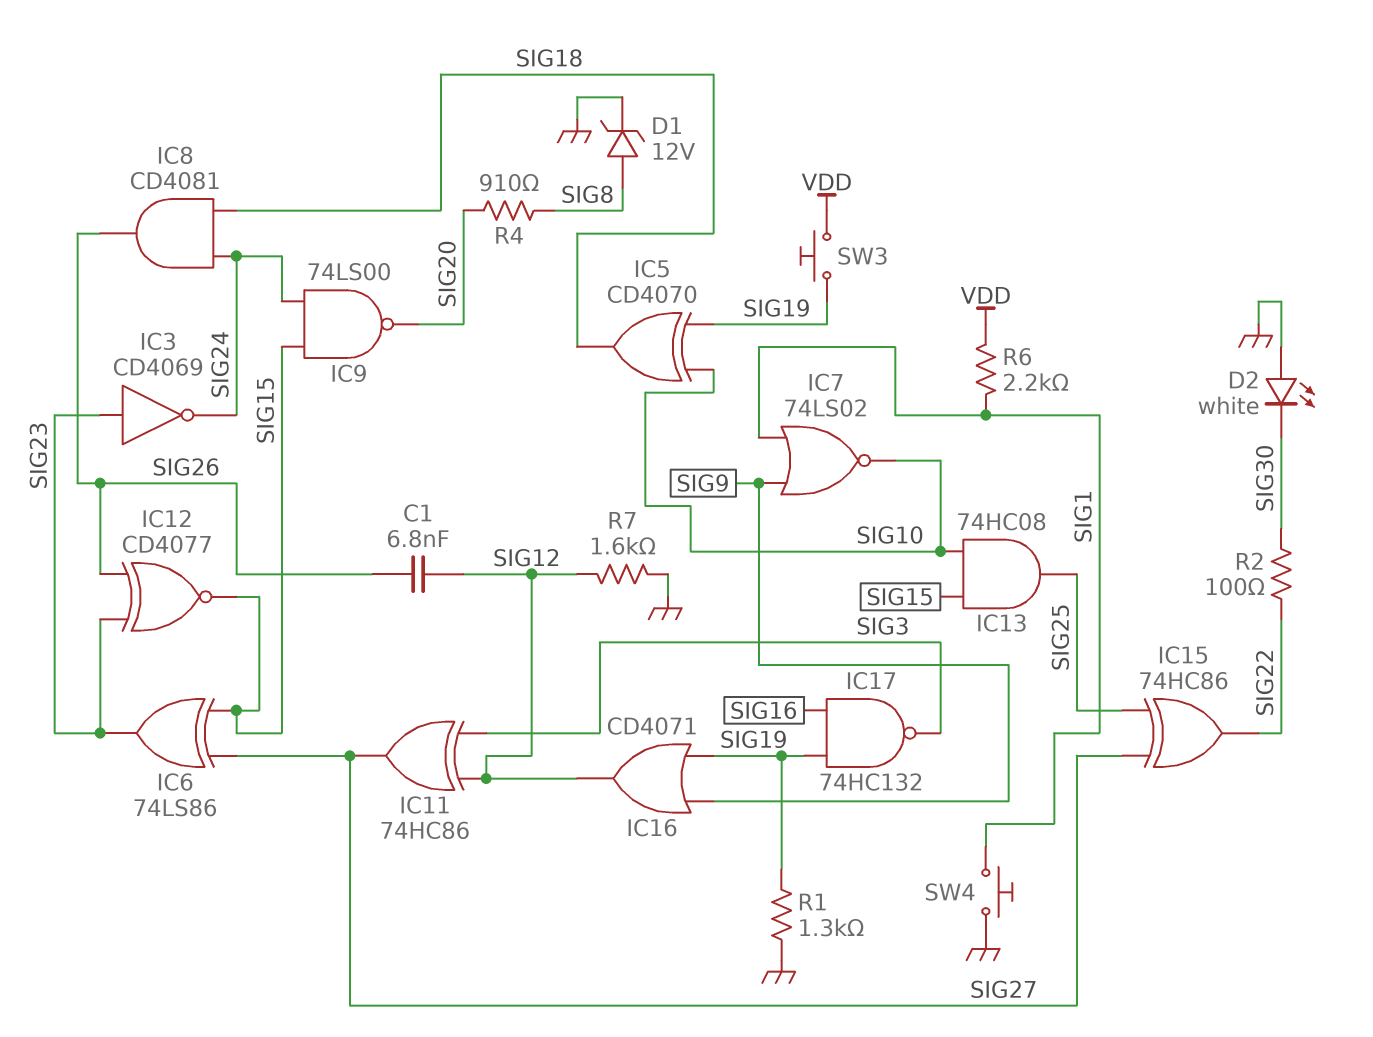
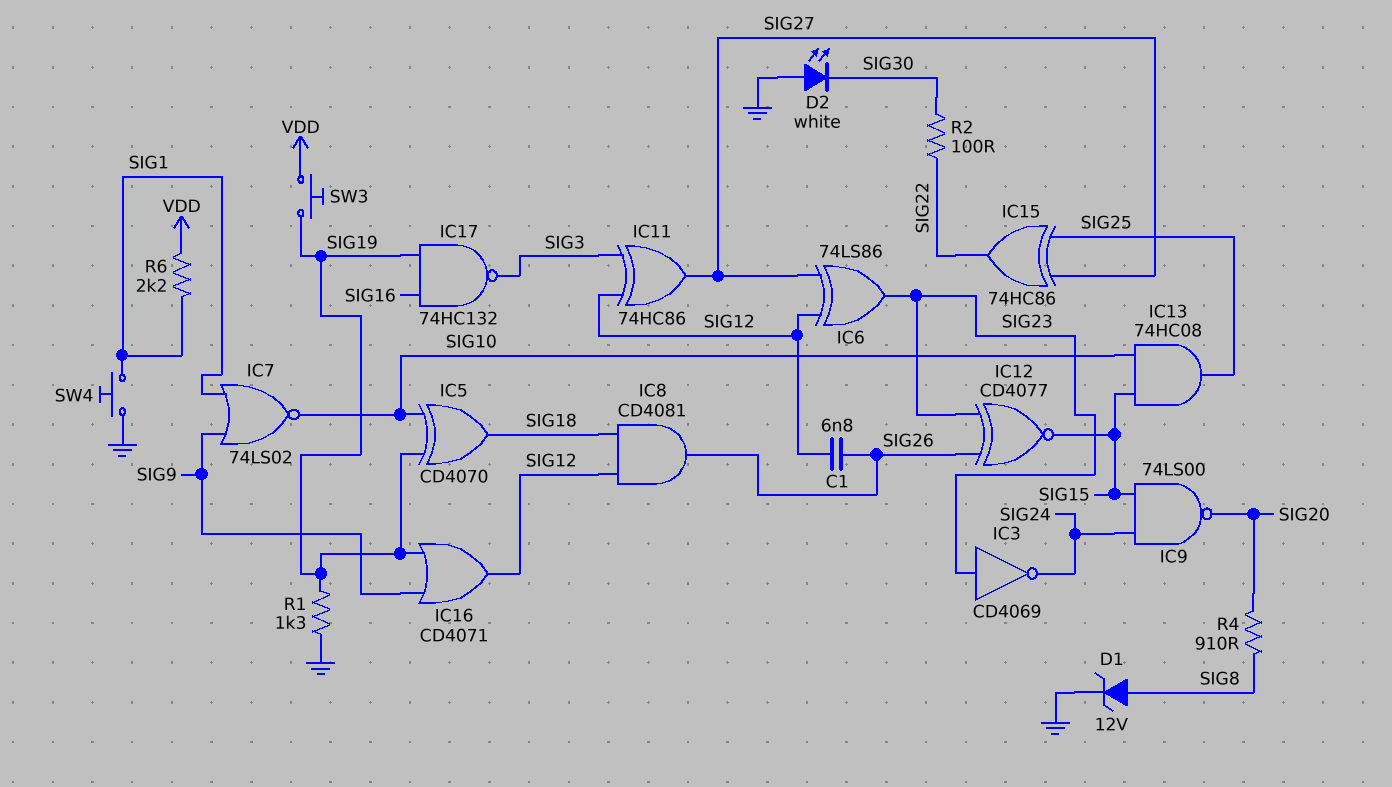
IC6: XOR 74LS86 (in SIG15, in SIG27, out SIG23) -> XOR 74LS86 (in SIG12, in SIG27, out SIG23)
IC8: AND CD4081 (in SIG18, in SIG24, out SIG26) -> AND CD4081 (in SIG12, in SIG18, out SIG26)
R7: 1.6k (GND, SIG12) -> none

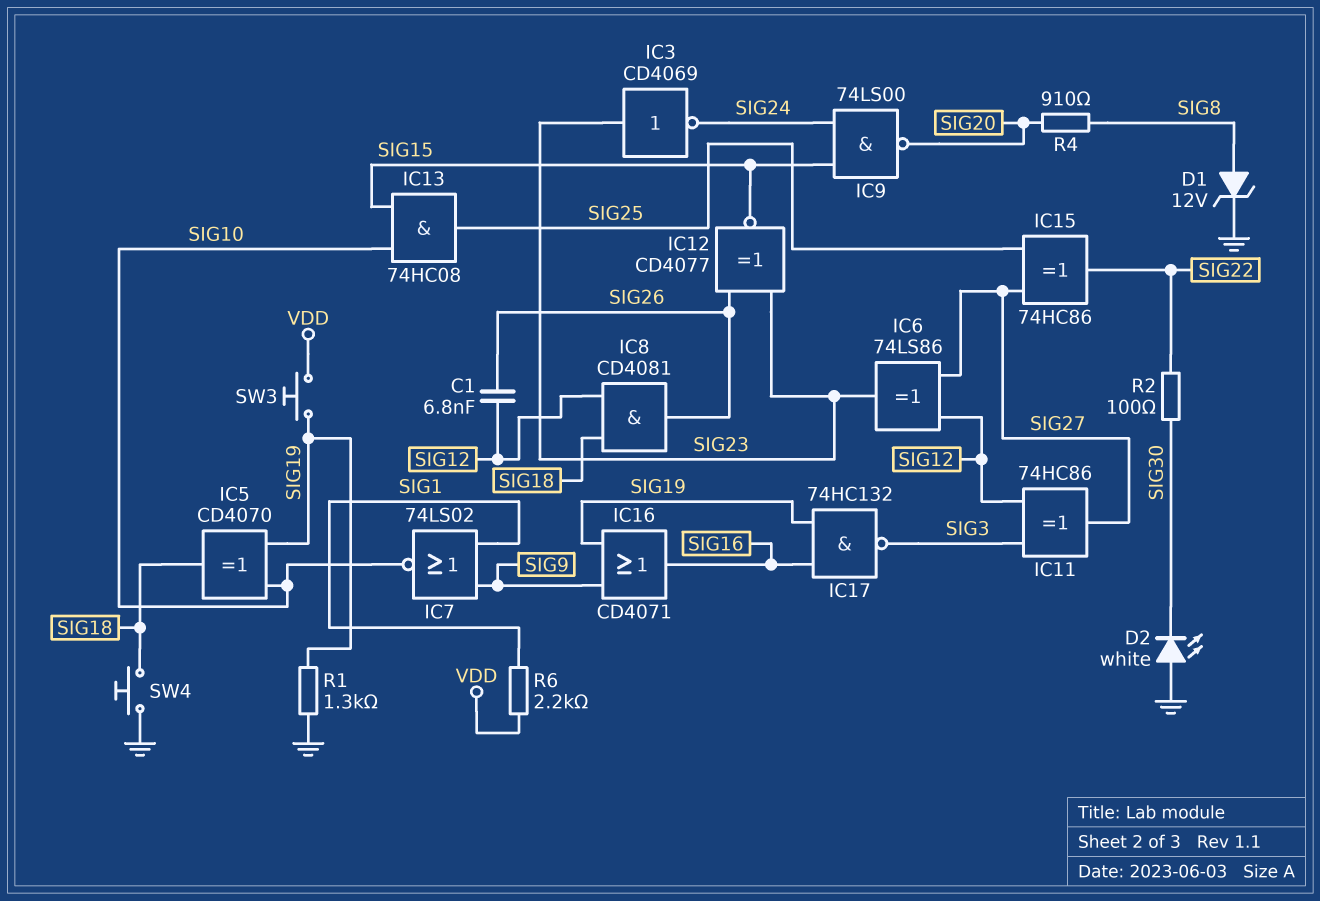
IC16: OR CD4071 (in SIG9, in SIG19, out SIG12) -> OR CD4071 (in SIG9, in SIG19, out SIG16)
SW4: button (GND, SIG1) -> button (GND, SIG18)

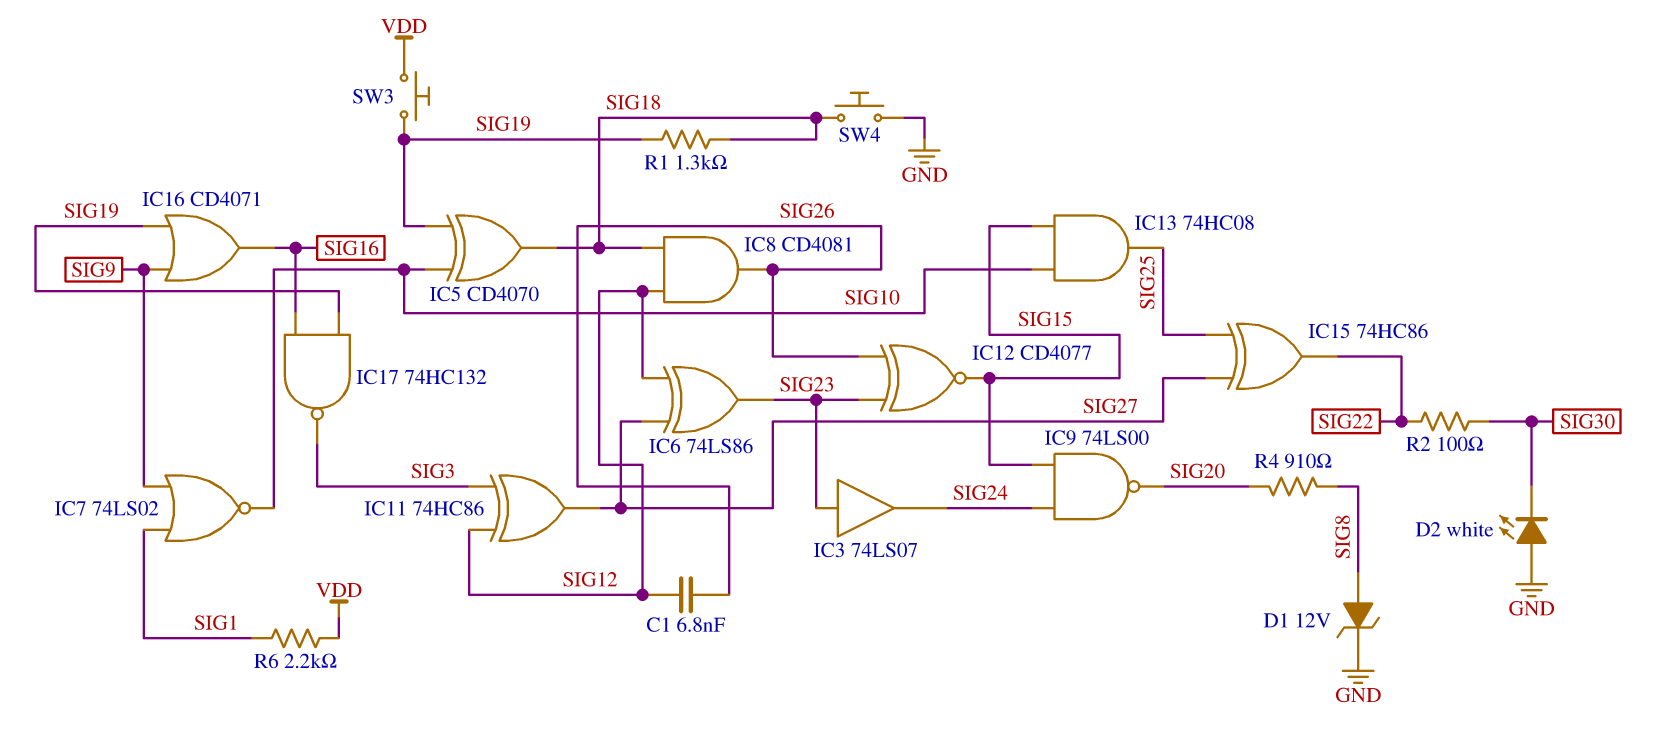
IC3: NOT CD4069 (in SIG23, out SIG24) -> buffer 74LS07 (in SIG23, out SIG24)
R1: 1.3k (GND, SIG19) -> 1.3k (SIG18, SIG19)

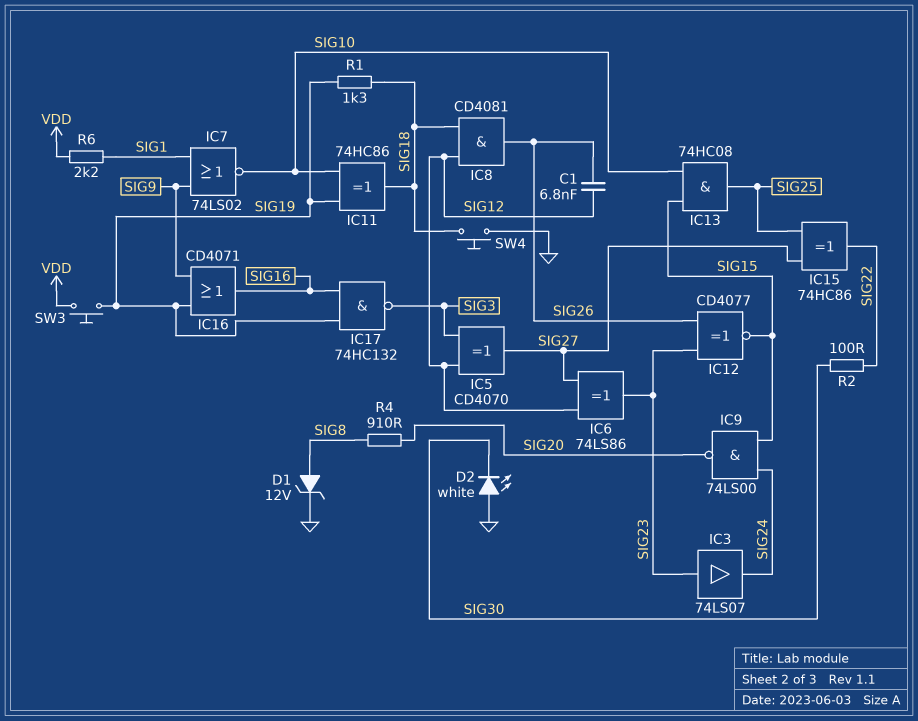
IC5: XOR CD4070 (in SIG10, in SIG19, out SIG18) -> XOR CD4070 (in SIG3, in SIG12, out SIG27)
IC11: XOR 74HC86 (in SIG3, in SIG12, out SIG27) -> XOR 74HC86 (in SIG10, in SIG19, out SIG18)

